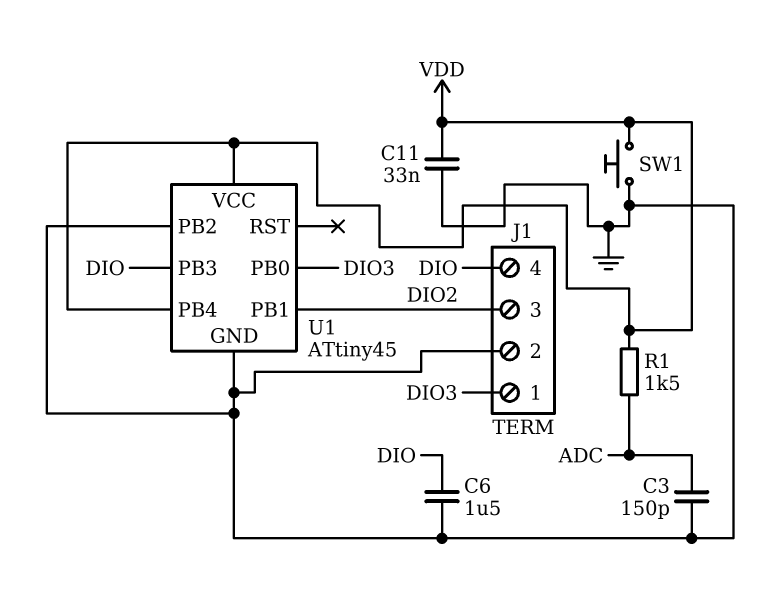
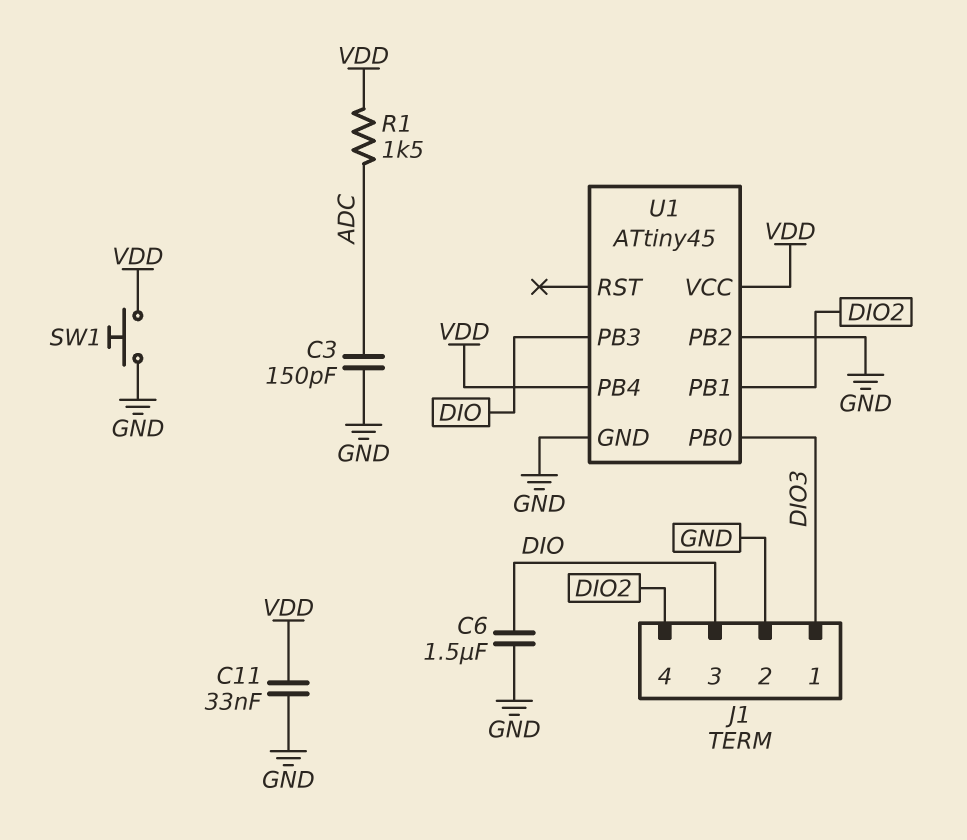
J1 pin 3: DIO2 -> DIO
J1 pin 4: DIO -> DIO2

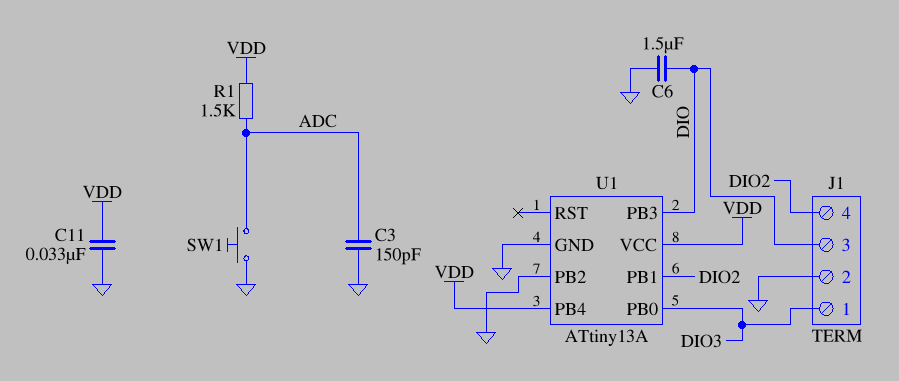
SW1: button (GND, VDD) -> button (ADC, GND)
U1: ATtiny45 -> ATtiny13A

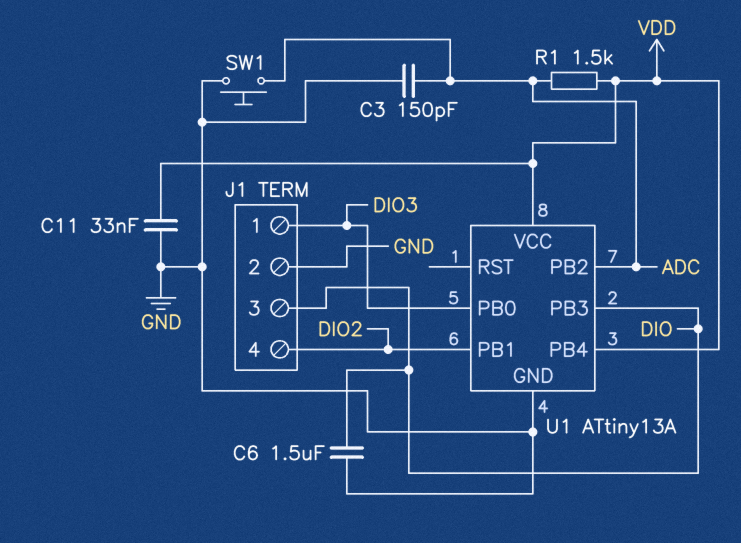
U1 pin PB2: GND -> ADC

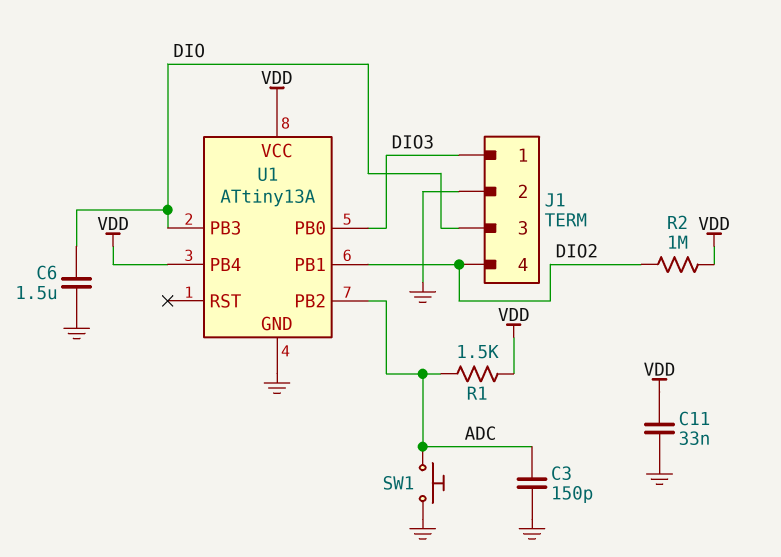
R2: none -> 1M (DIO2, VDD)

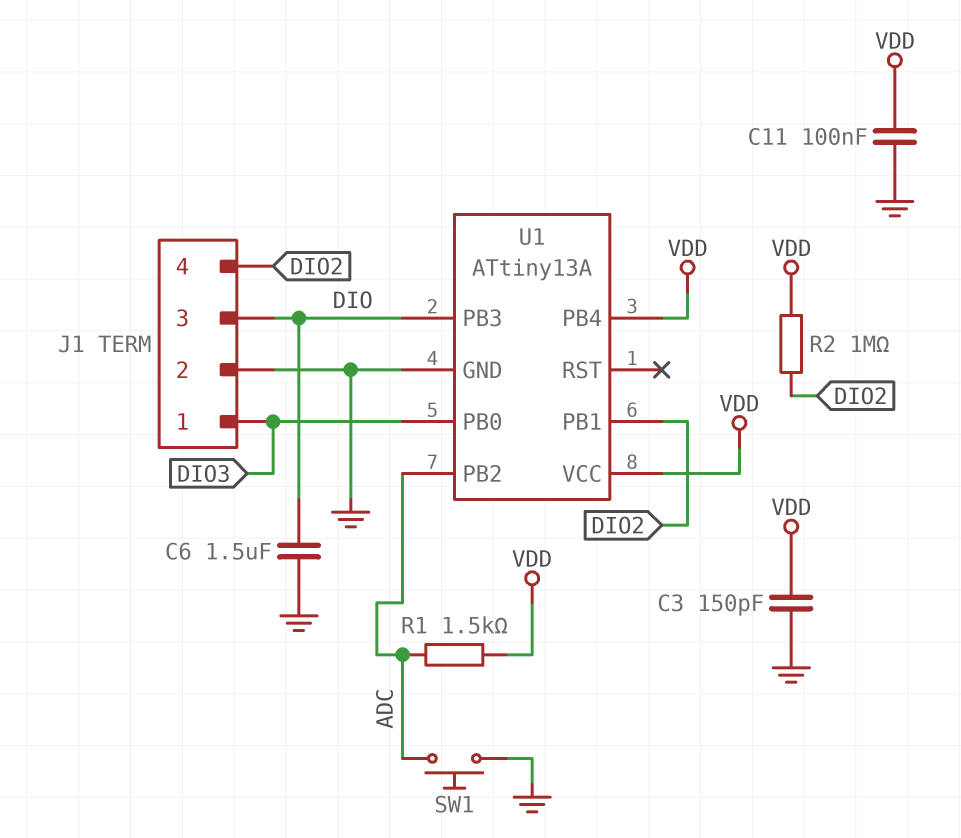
C3: 150pF (ADC, GND) -> 150pF (GND, VDD)
C11: 33nF (GND, VDD) -> 100nF (GND, VDD)

